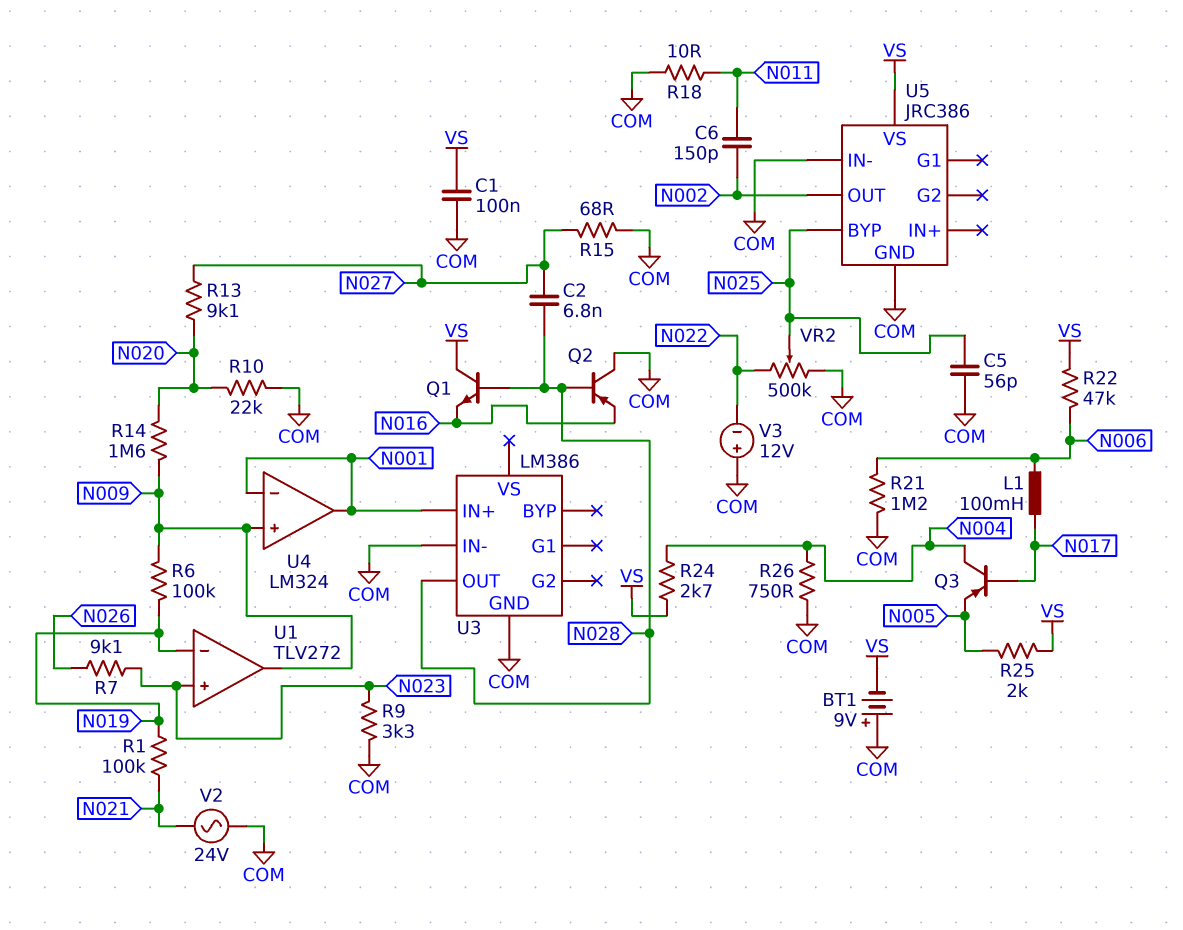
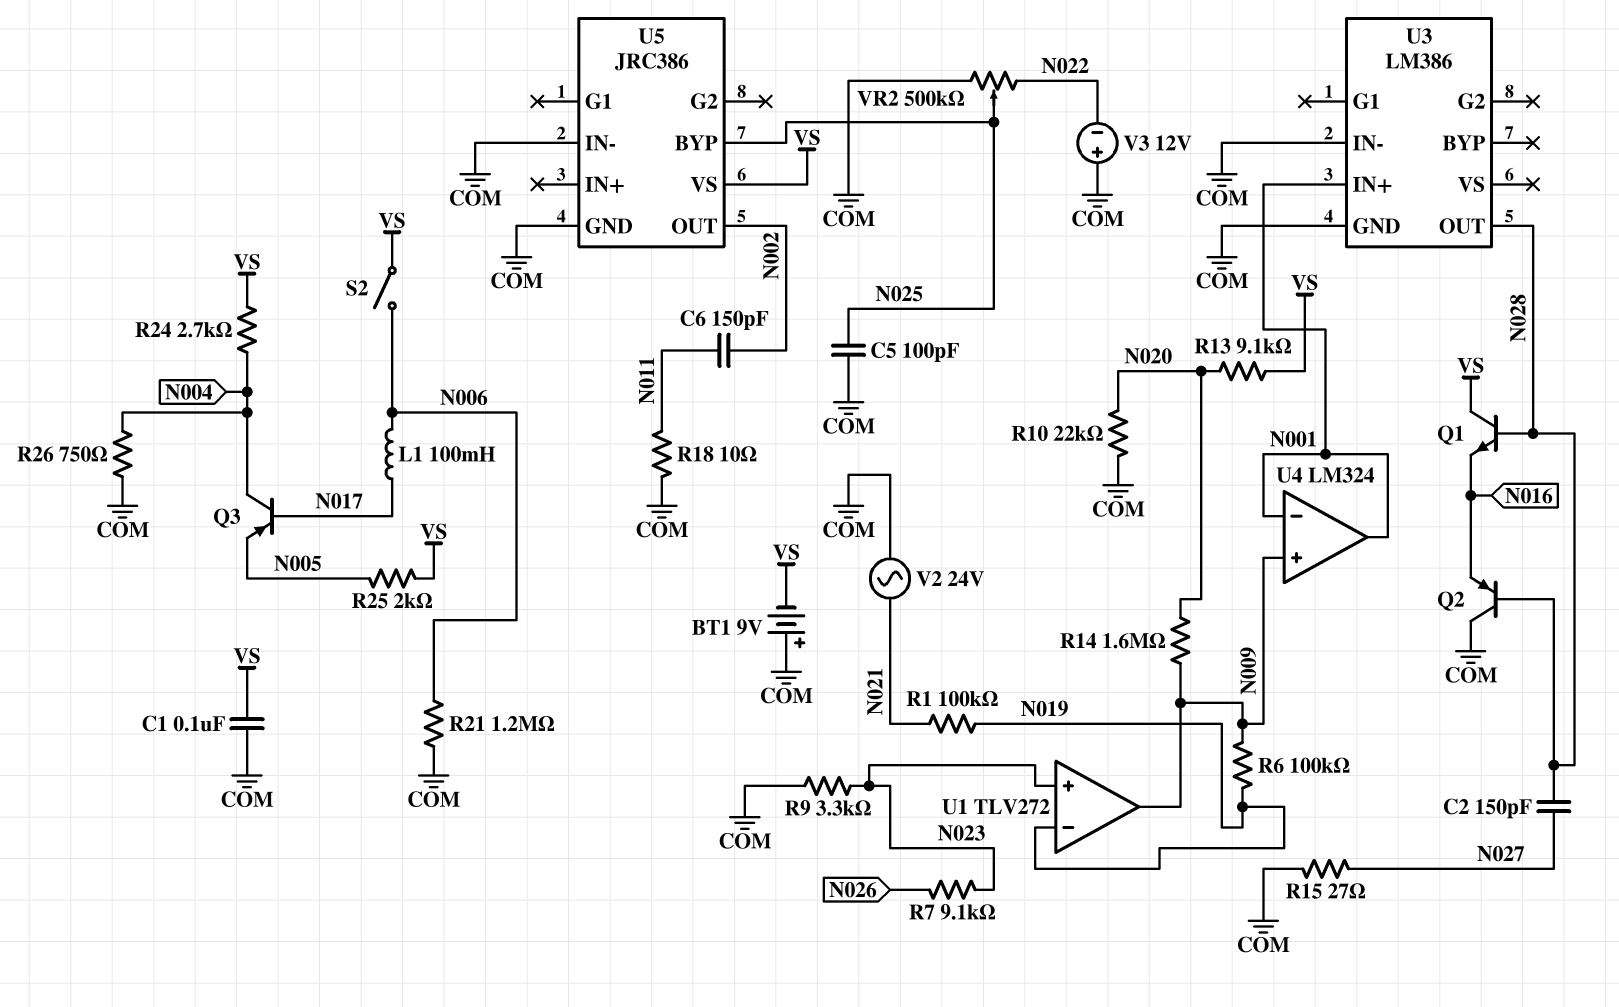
C2: 6.8nF (N027, N028) -> 150pF (N027, N028)
C5: 56pF (COM, N025) -> 100pF (COM, N025)
R13: 9.1k (N020, N027) -> 9.1k (N020, VS)
R15: 68 (COM, N027) -> 27 (COM, N027)
R22: 47k (N006, VS) -> none
S2: none -> switch (N006, VS)

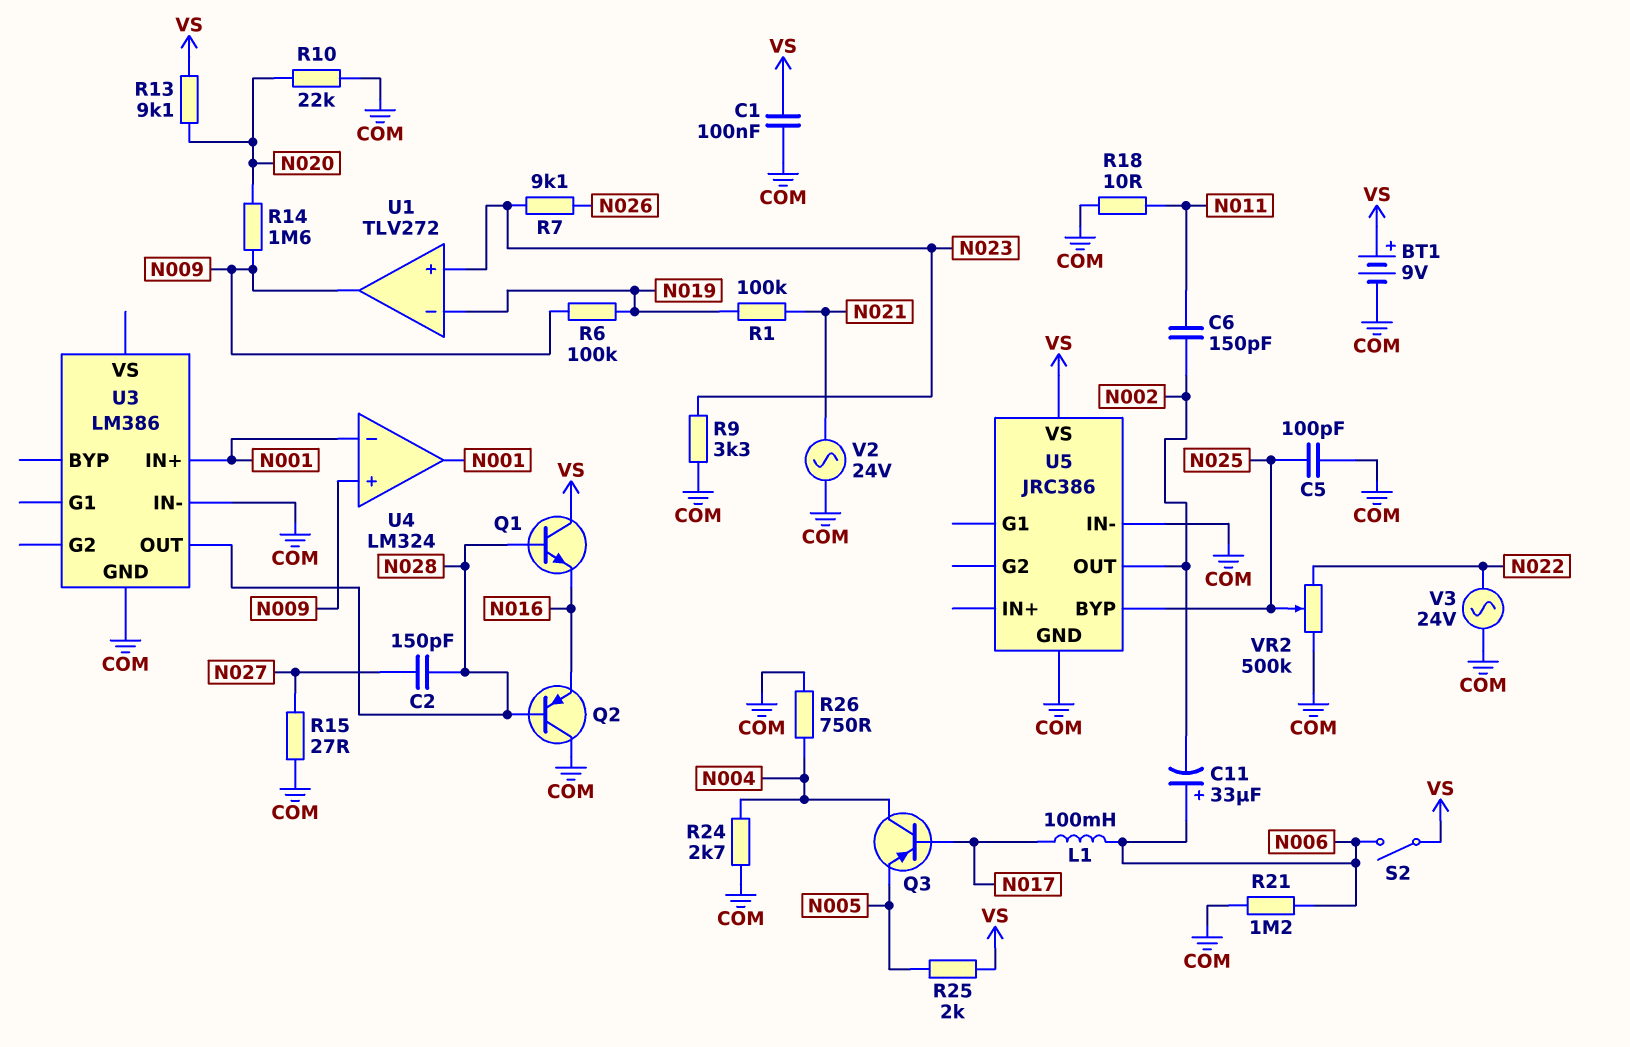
BT1: 9V (plus COM, minus VS) -> 9V (plus VS, minus COM)
C11: none -> 33uF (plus N006, minus N002)
R24: 2.7k (N004, VS) -> 2.7k (COM, N004)
V3: 12V (plus COM, minus N022) -> AC 24V (COM, N022)

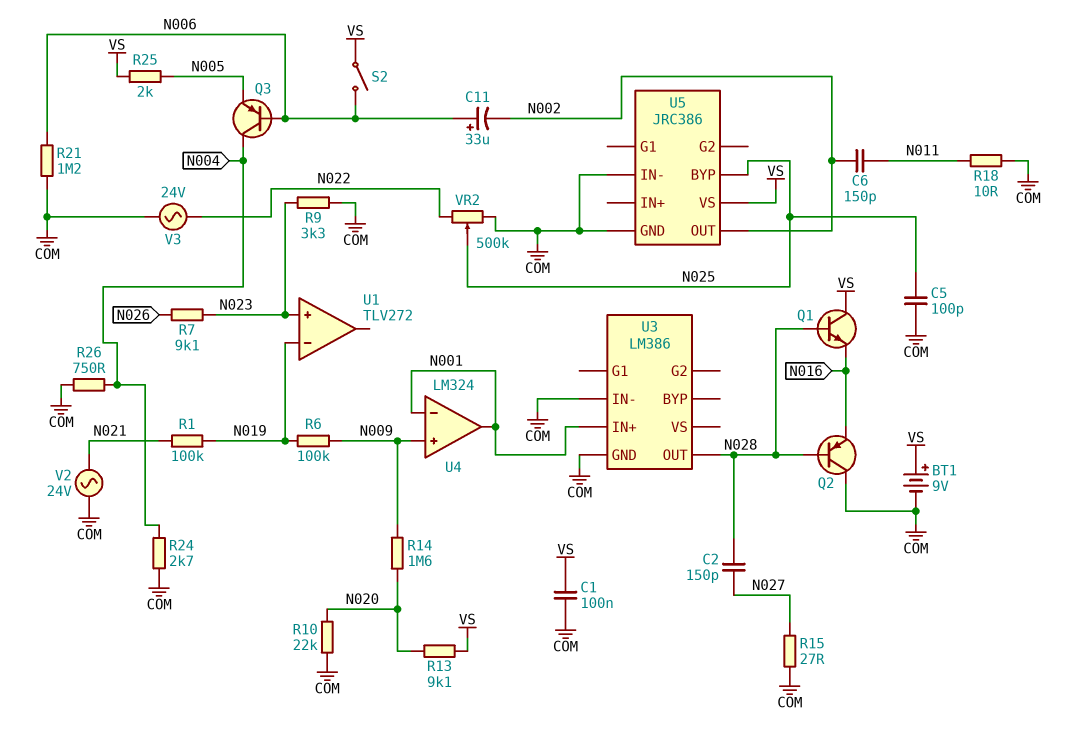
L1: 100mH (N006, N017) -> none
Q3: PNP (B N017, C N004, E N005) -> PNP (B N006, C N004, E N005)
U1 pin out: N009 -> none

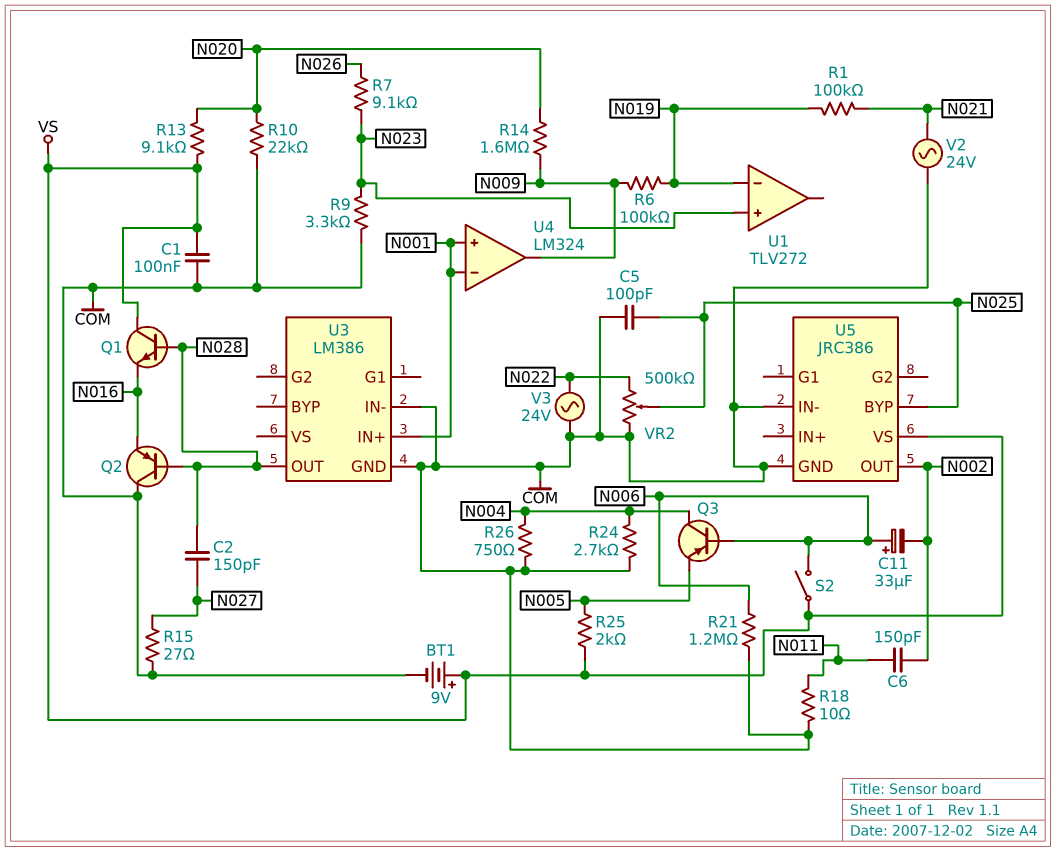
U4 pin in+: N009 -> N001
U4 pin out: N001 -> N009

